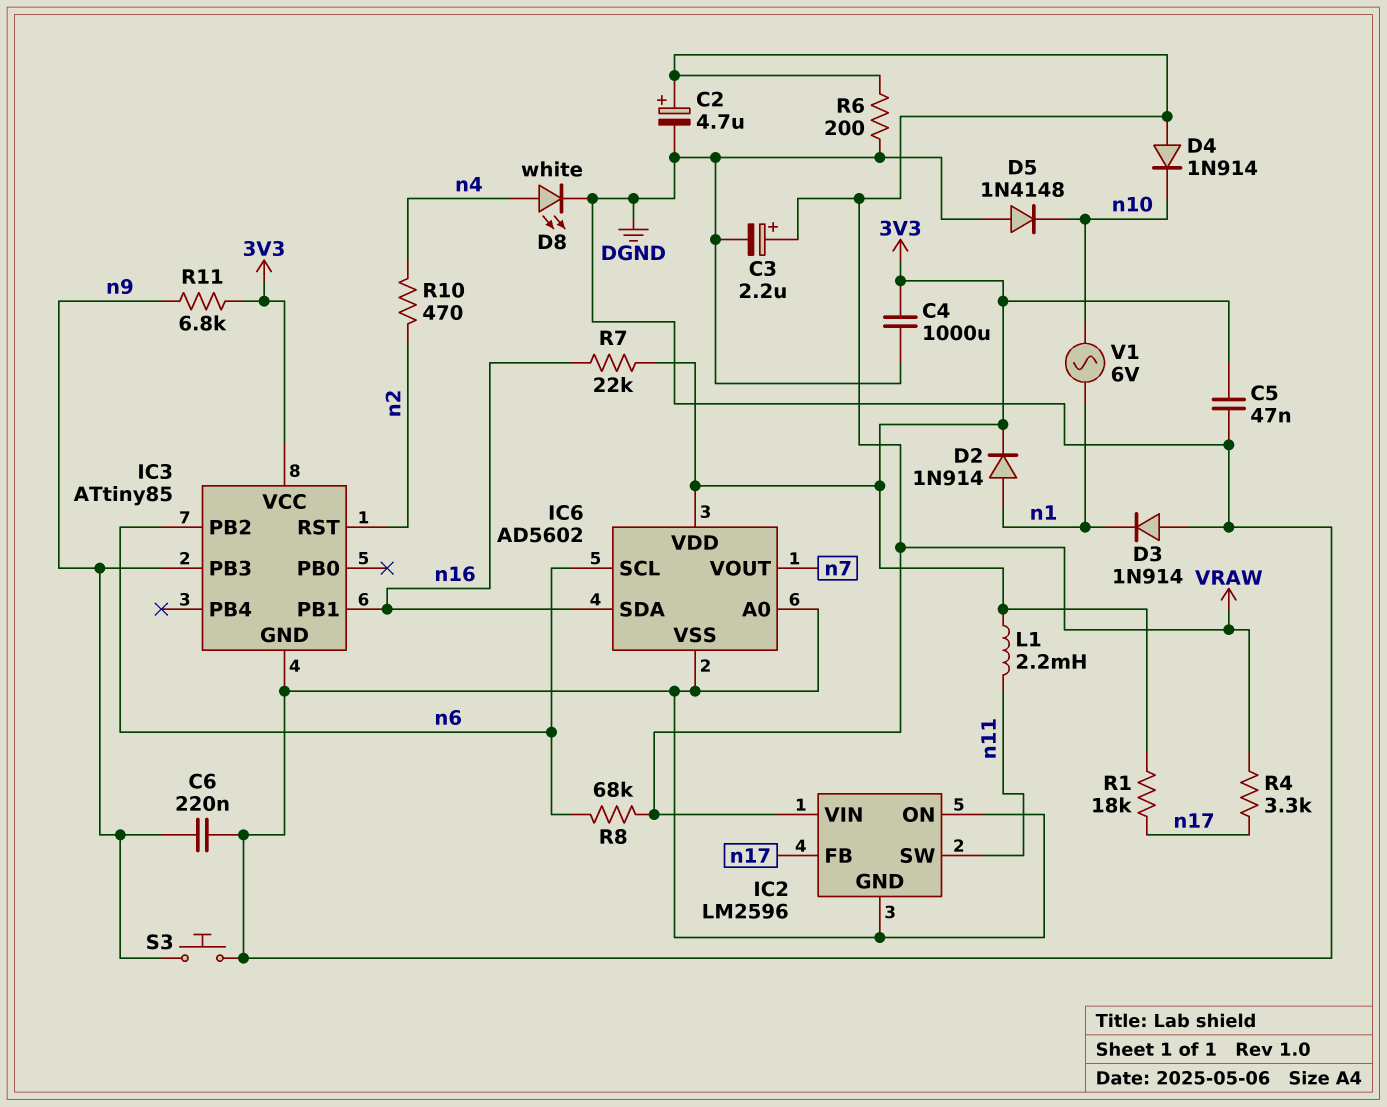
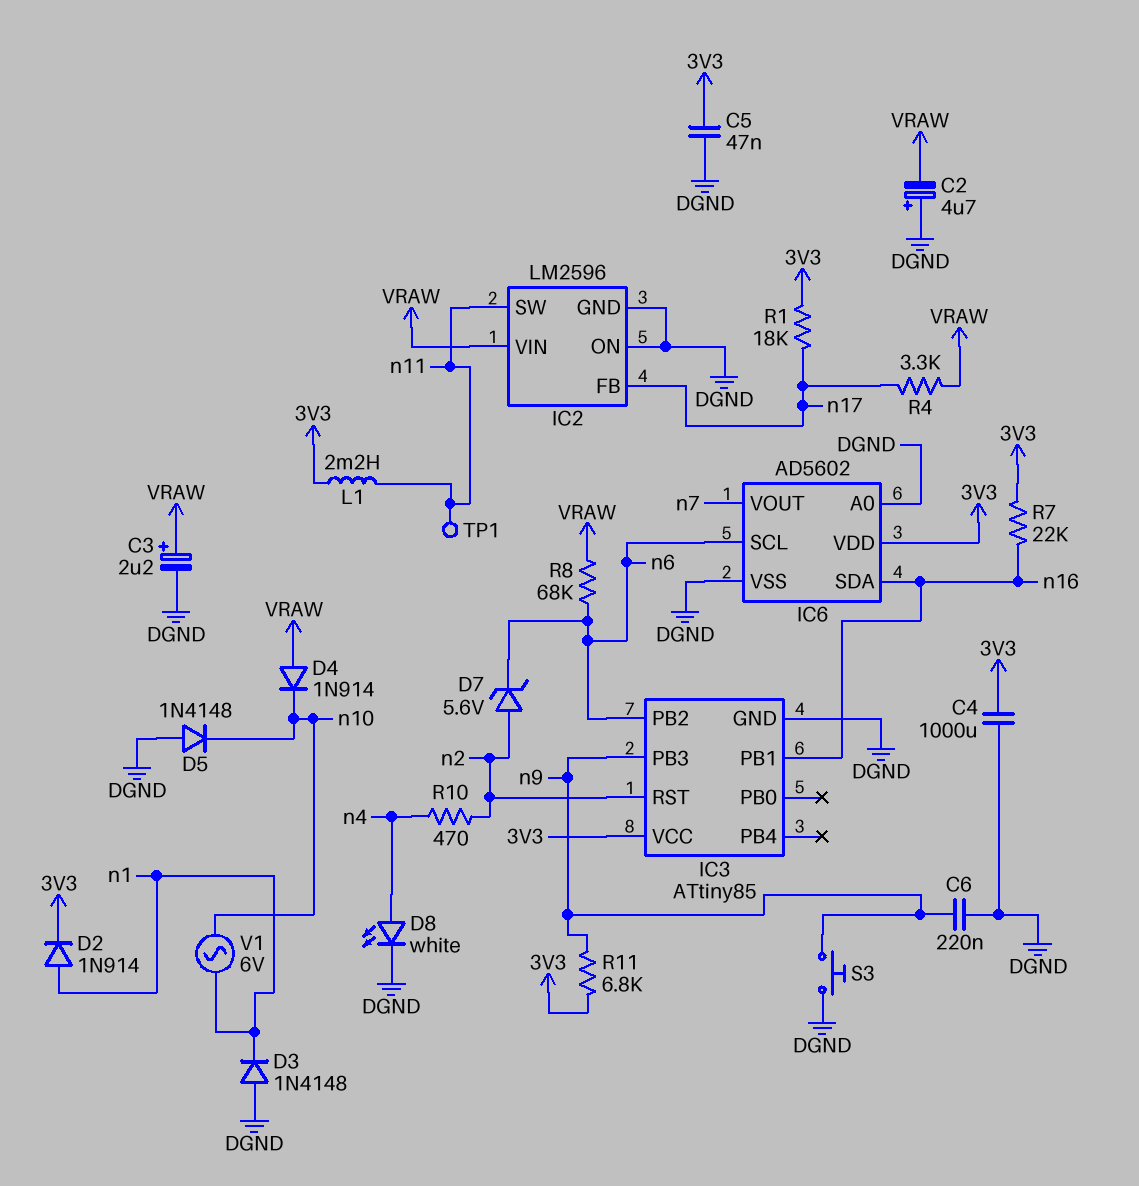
C2: 4.7uF (plus VRAW, minus DGND) -> 4.7uF (plus DGND, minus VRAW)
D3: diode 1N914 (A DGND, K n1) -> diode 1N4148 (A DGND, K n1)
D7: none -> zener 5.6V (A n2, K n6)
R6: 200 (DGND, VRAW) -> none
TP1: none -> test point (n11)

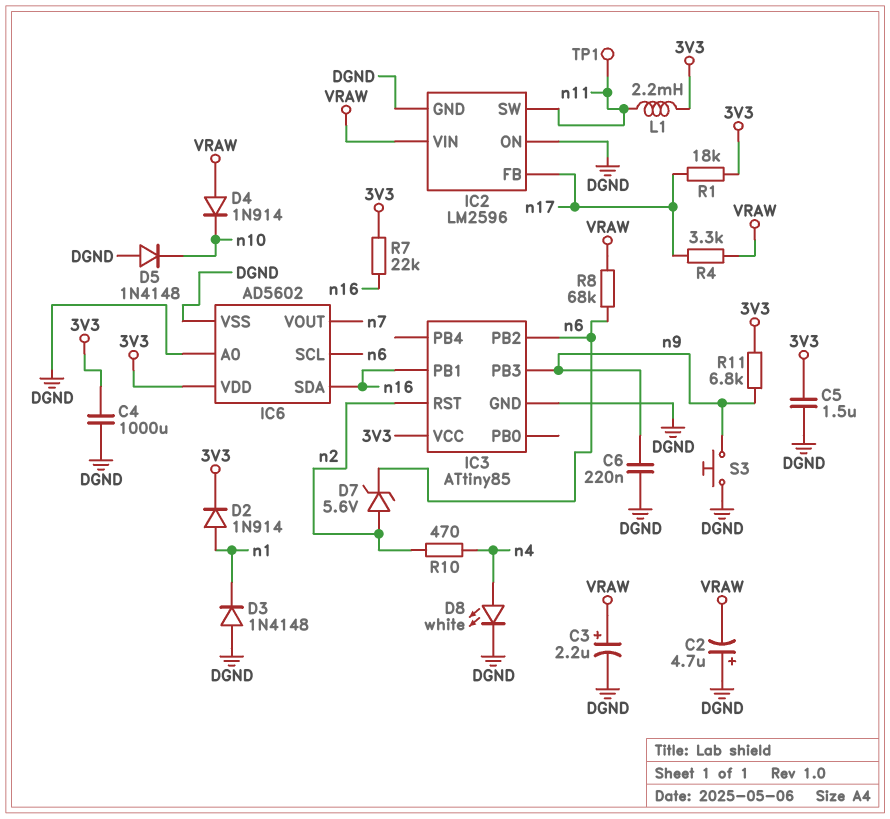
C5: 47nF (3V3, DGND) -> 1.5uF (3V3, DGND)
V1: AC 6V (n1, n10) -> none

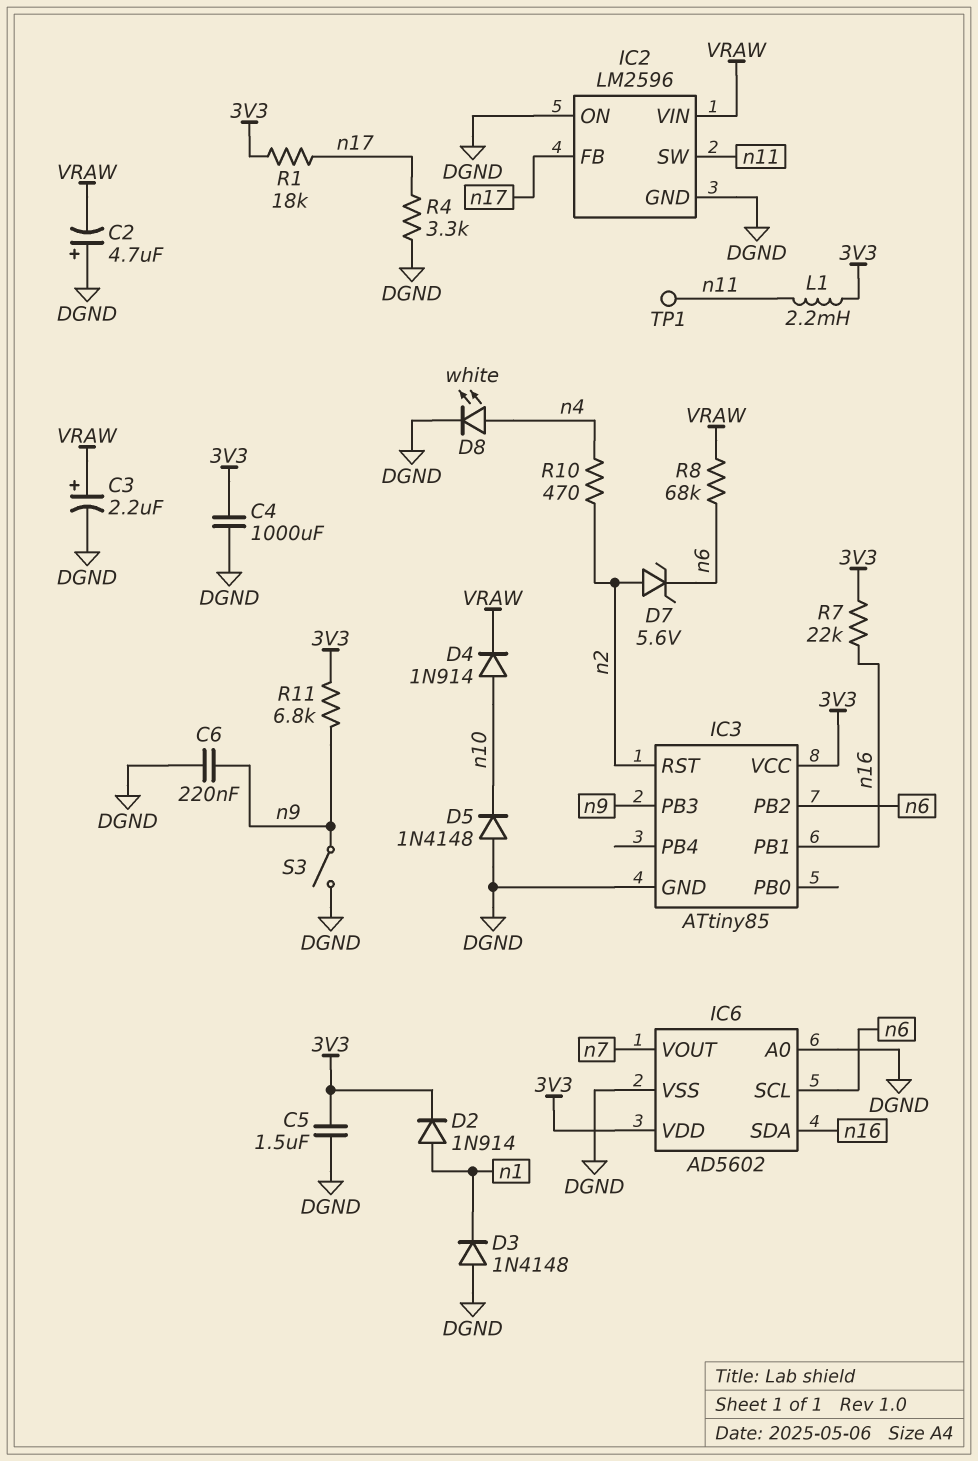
D4: diode 1N914 (A VRAW, K n10) -> diode 1N914 (A n10, K VRAW)
R4: 3.3k (VRAW, n17) -> 3.3k (DGND, n17)
S3: button (DGND, n9) -> switch (DGND, n9)

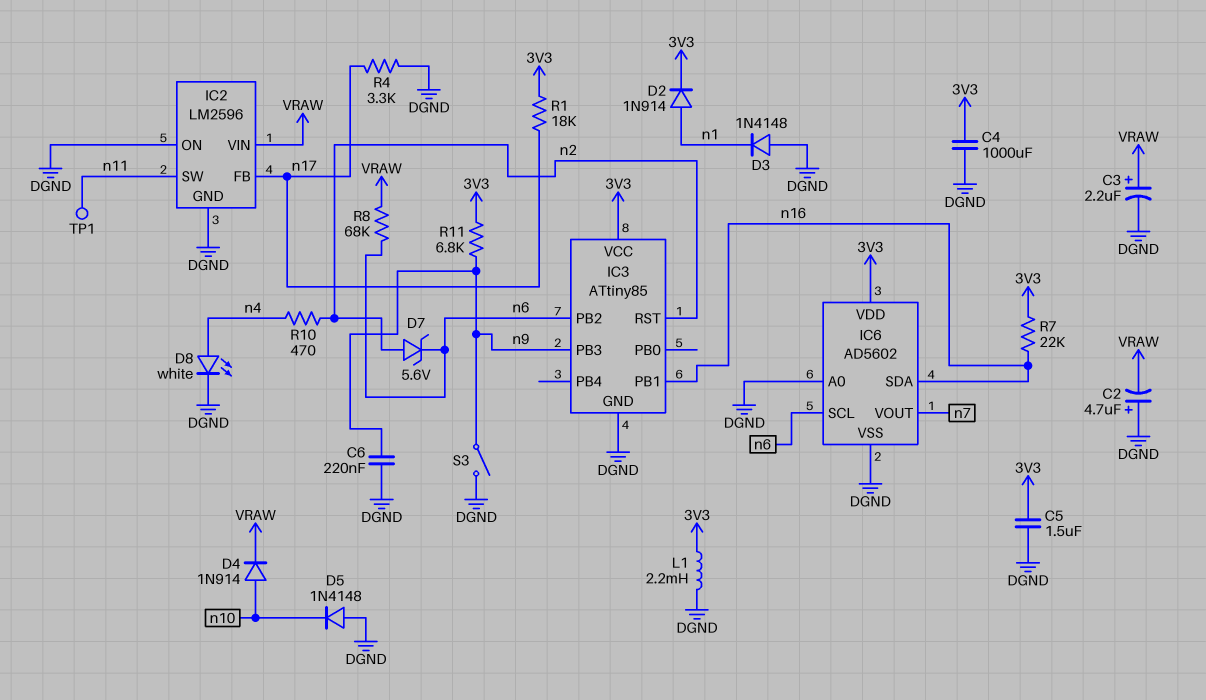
L1: 2.2mH (3V3, n11) -> 2.2mH (3V3, DGND)

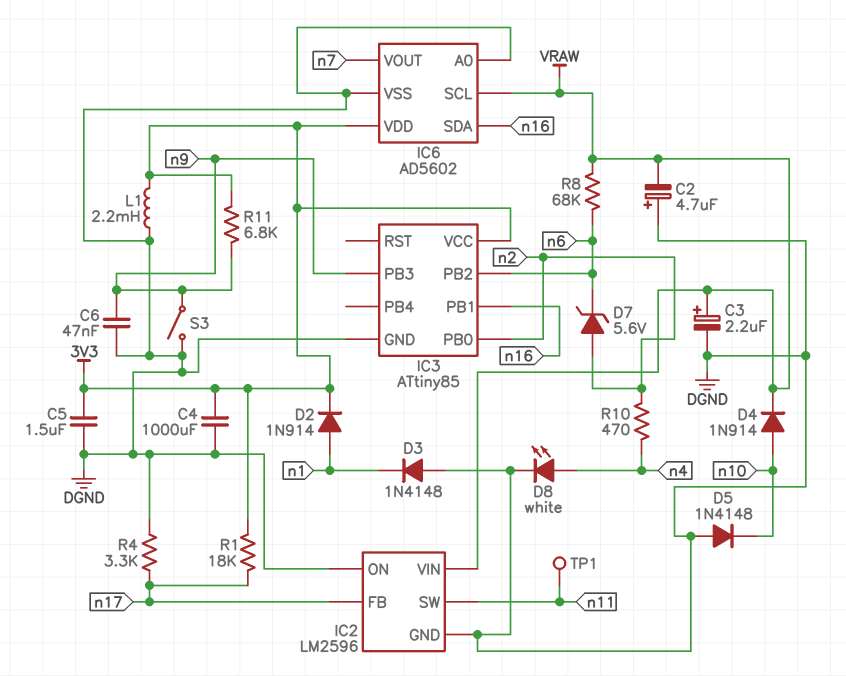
C6: 220nF (DGND, n9) -> 47nF (DGND, n9)
IC3 pin PB0: none -> n2
IC3 pin RST: n2 -> none
IC6 pin SCL: n6 -> VRAW
R7: 22k (3V3, n16) -> none

